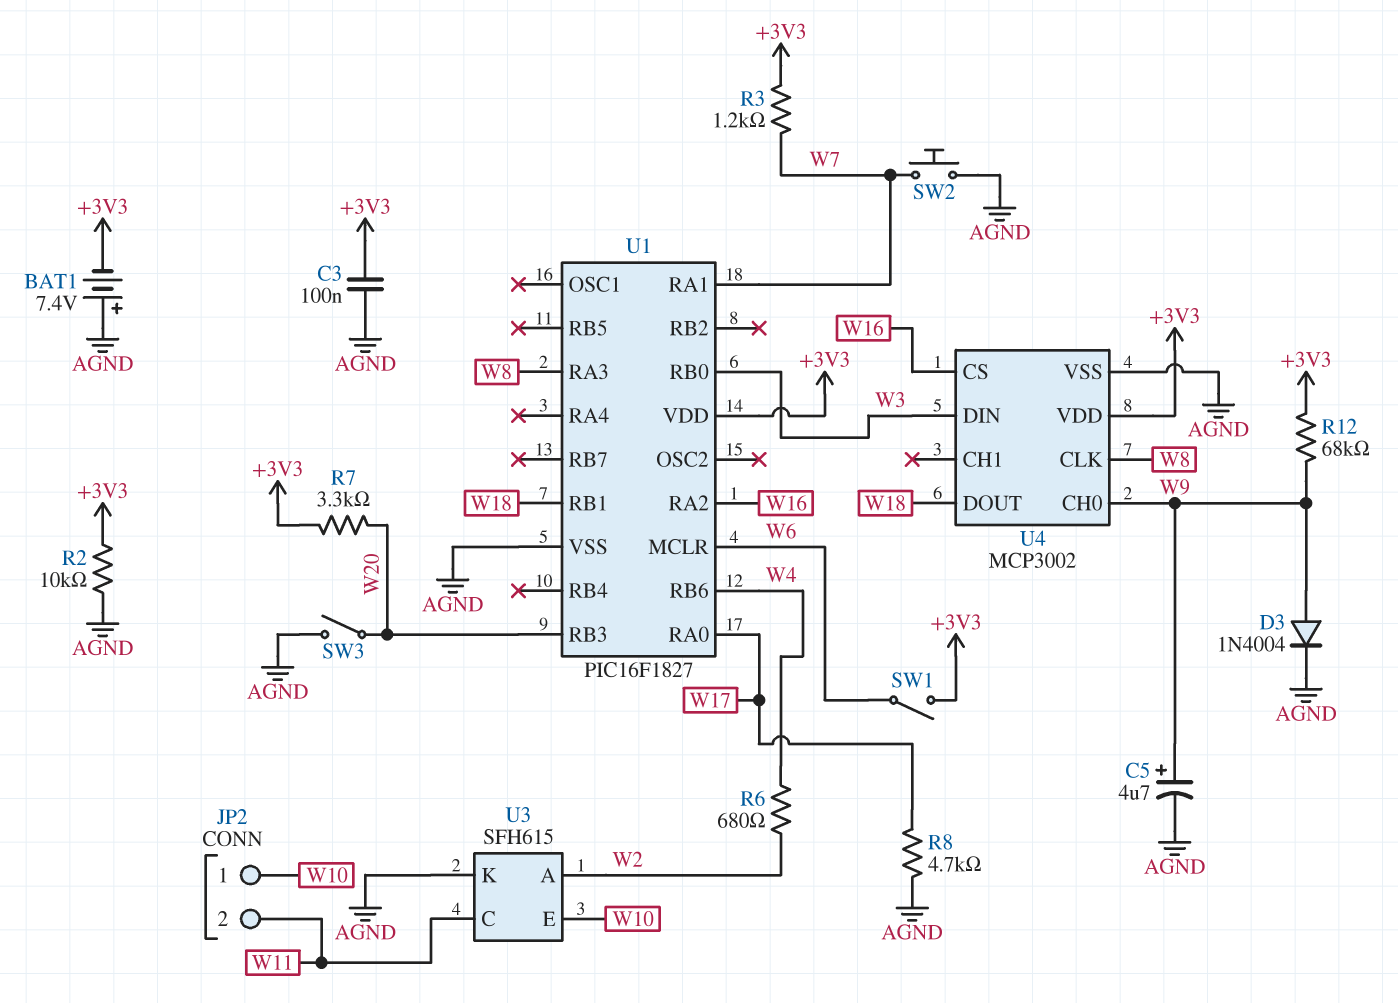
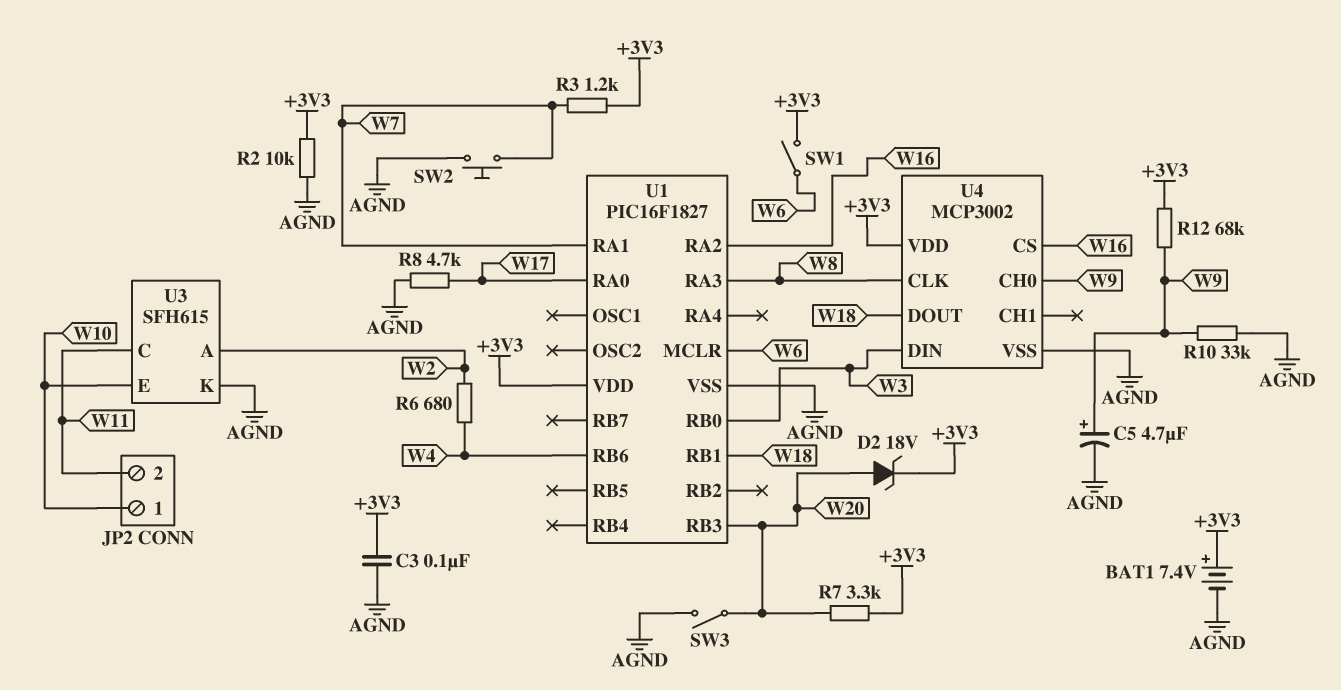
BAT1: 7.4V (plus AGND, minus +3V3) -> 7.4V (plus +3V3, minus AGND)
D2: none -> zener 18V (A W20, K +3V3)
D3: diode 1N4004 (A W9, K AGND) -> none
R10: none -> 33k (AGND, W9)

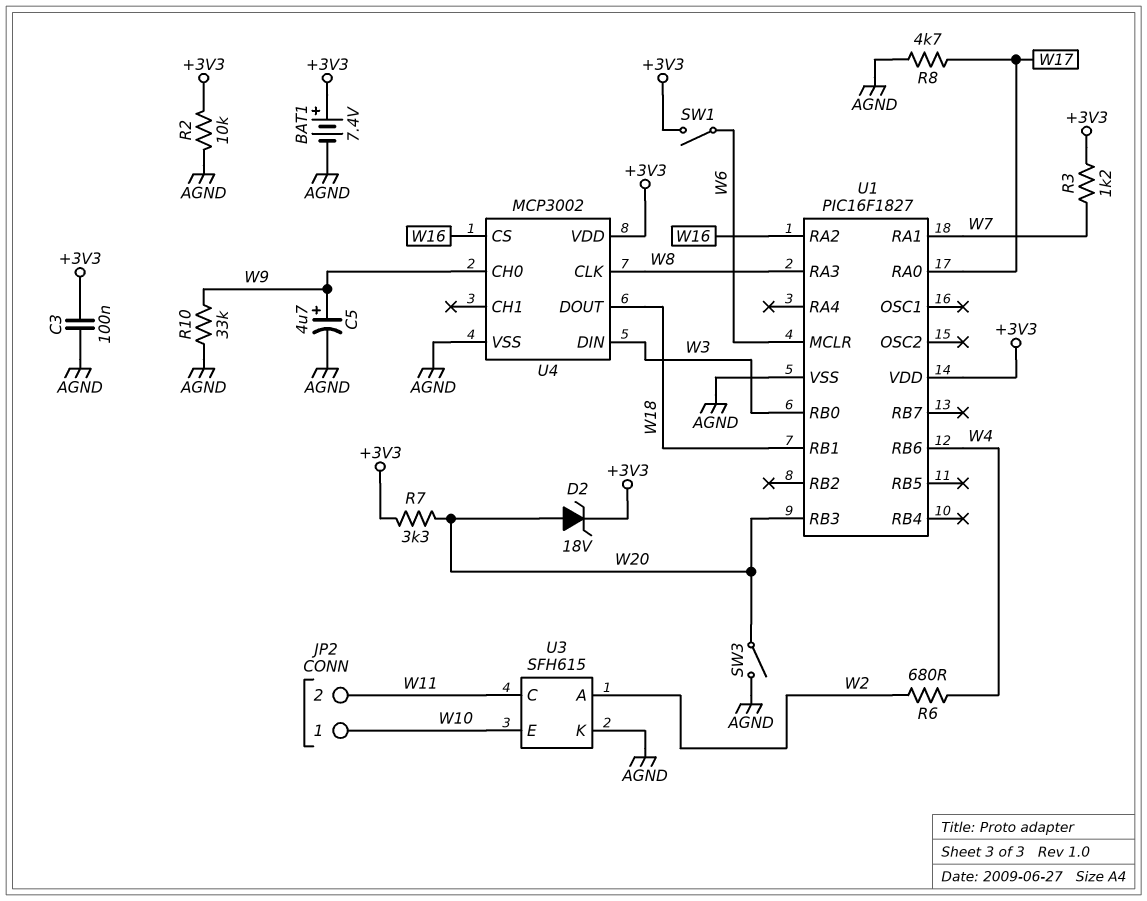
R12: 68k (+3V3, W9) -> none
SW2: button (AGND, W7) -> none

